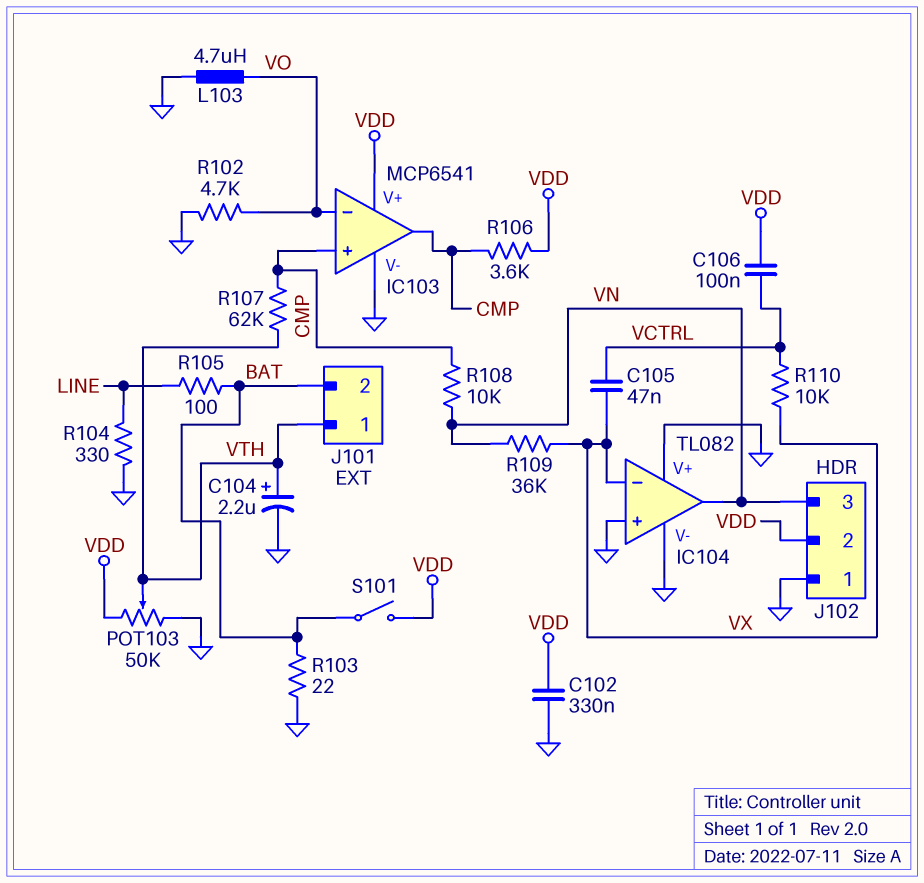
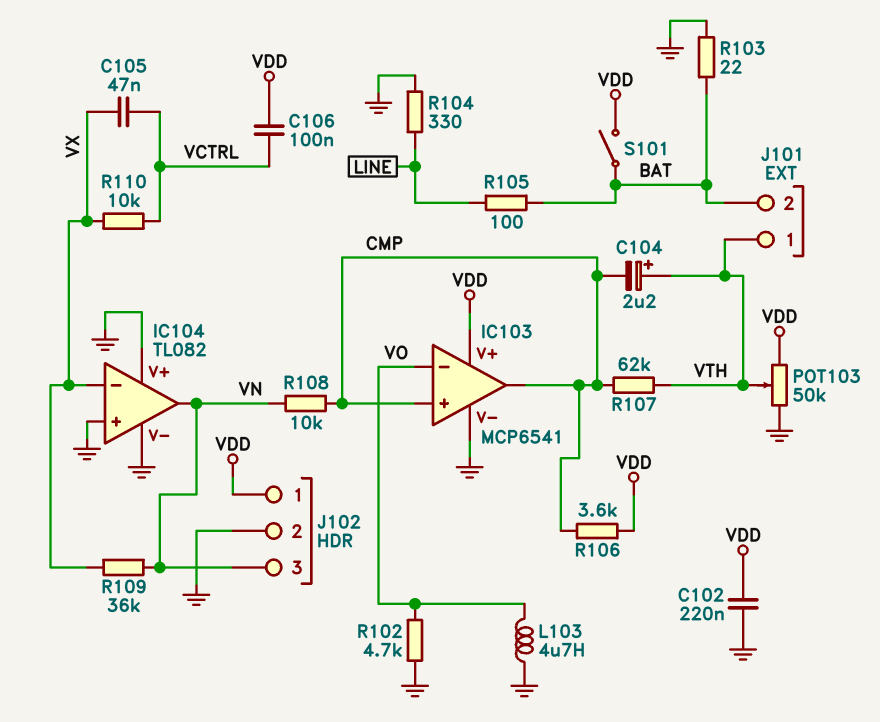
C102: 330nF (GND, VDD) -> 220nF (GND, VDD)
C104: 2.2uF (plus VTH, minus GND) -> 2.2uF (plus VTH, minus CMP)
J102 pin 1: GND -> VDD
J102 pin 2: VDD -> GND

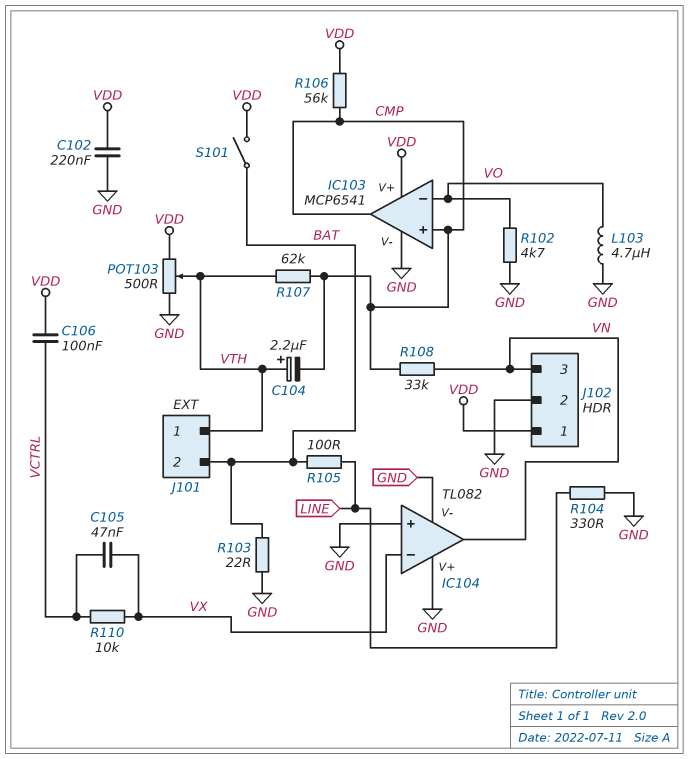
POT103: 50k (GND, VDD, wiper VTH) -> 500 (GND, VDD, wiper VTH)
R106: 3.6k (CMP, VDD) -> 56k (CMP, VDD)
R108: 10k (CMP, VN) -> 33k (CMP, VN)
R109: 36k (VN, VX) -> none

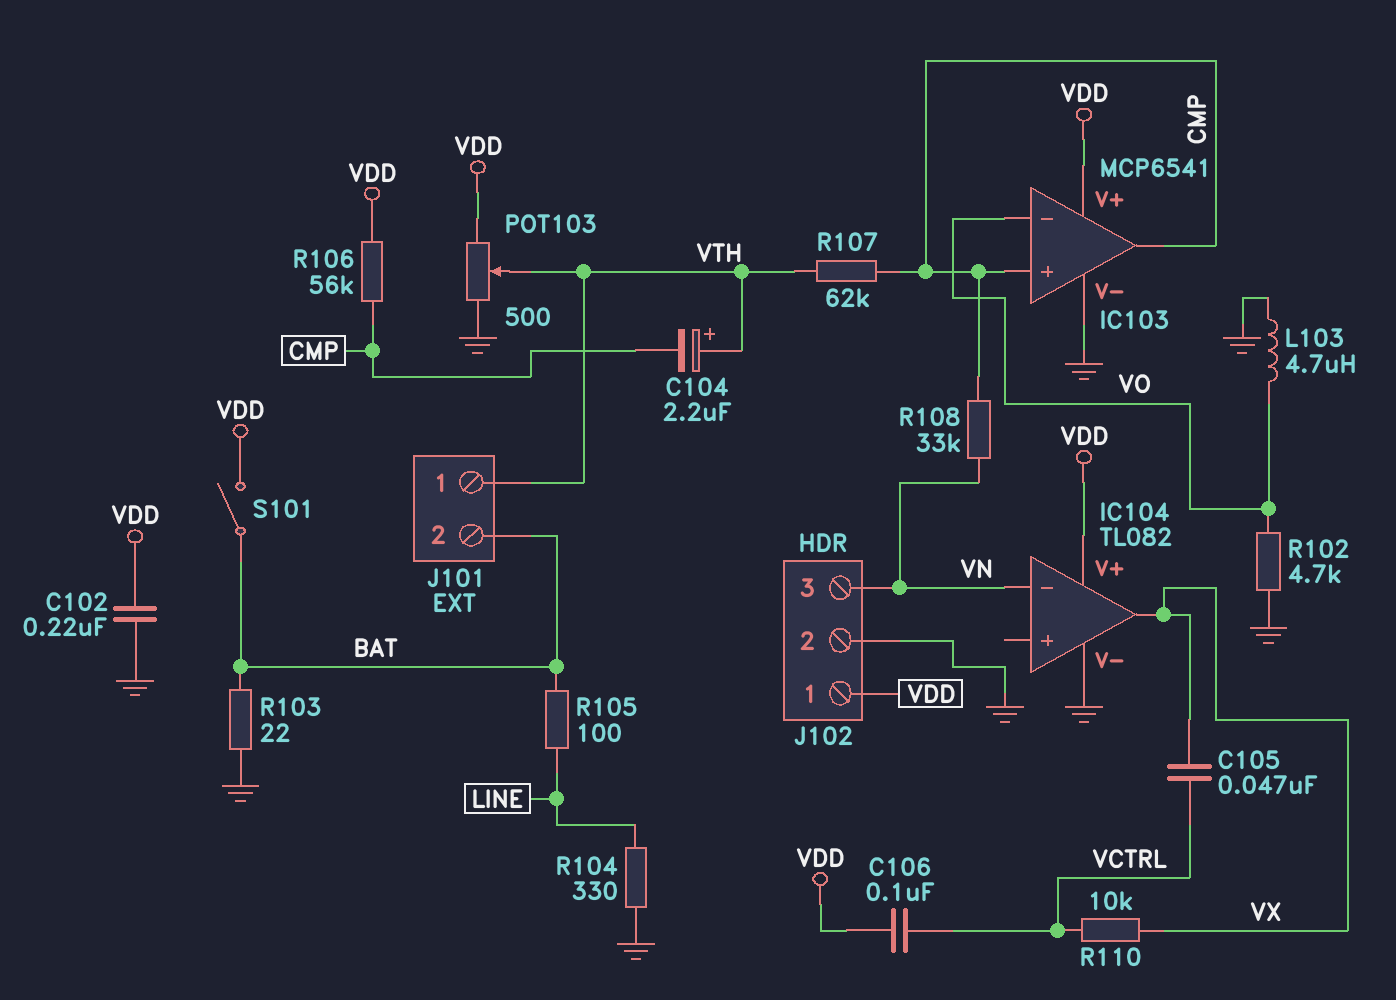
IC104 pin V+: GND -> VDD
IC104 pin in+: GND -> none
IC104 pin in-: VX -> VN
IC104 pin out: VN -> VX

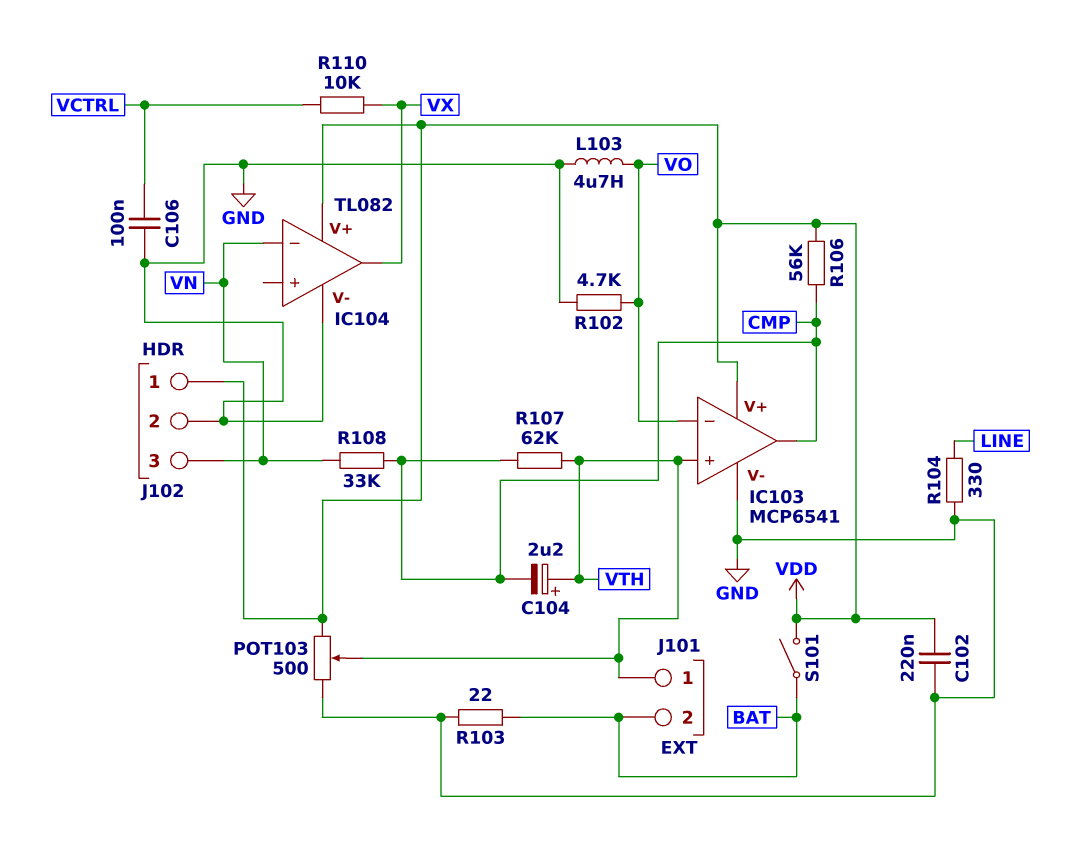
C105: 47nF (VCTRL, VX) -> none
C106: 100nF (VCTRL, VDD) -> 100nF (GND, VCTRL)
IC103 pin in+: CMP -> VTH
R105: 100 (BAT, LINE) -> none

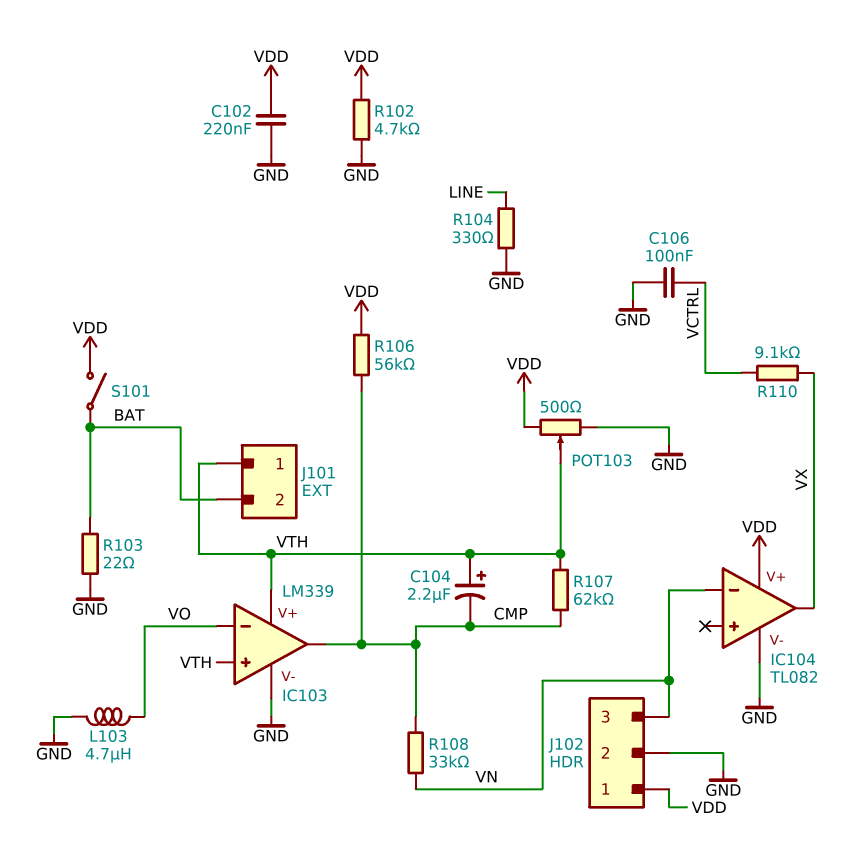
IC103: MCP6541 -> LM339
IC103 pin V+: VDD -> VTH
R102: 4.7k (GND, VO) -> 4.7k (GND, VDD)
R110: 10k (VCTRL, VX) -> 9.1k (VCTRL, VX)

